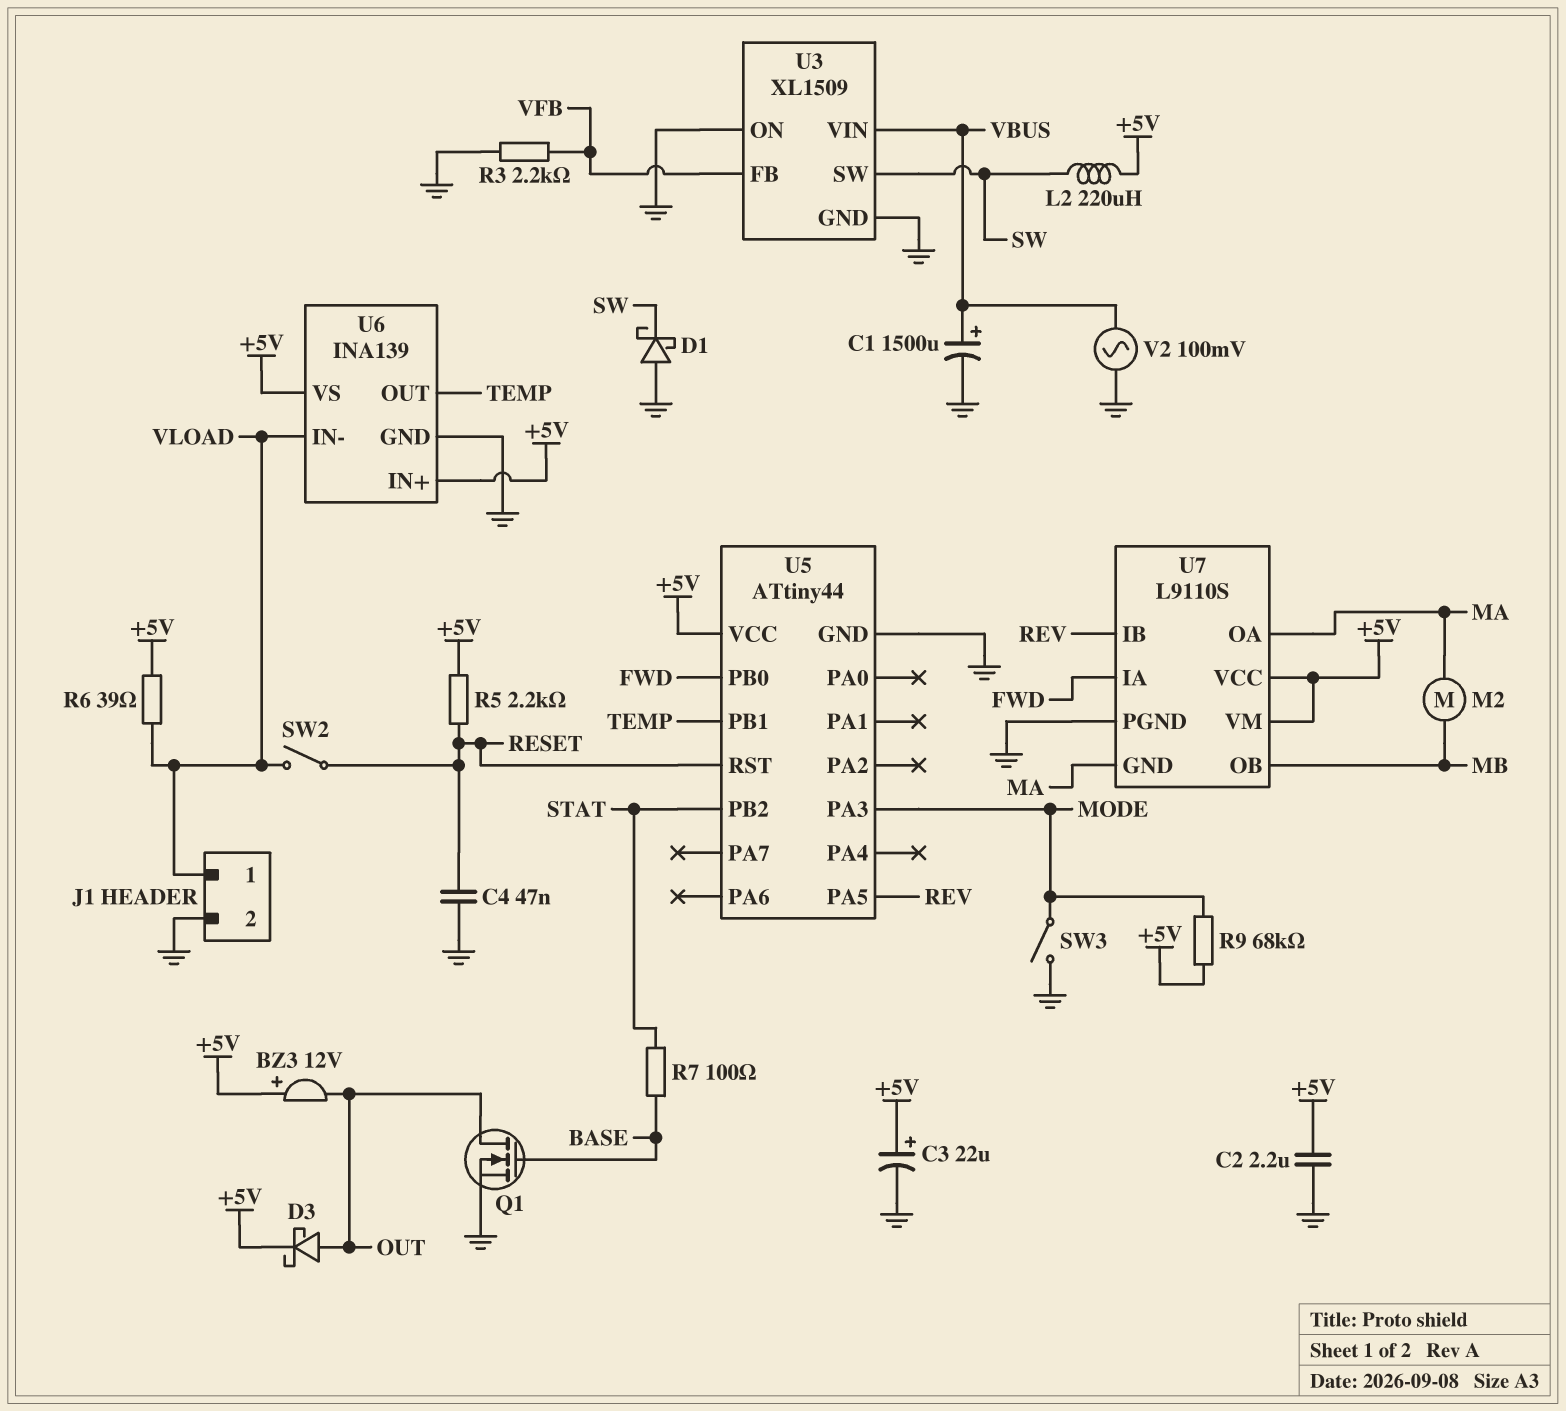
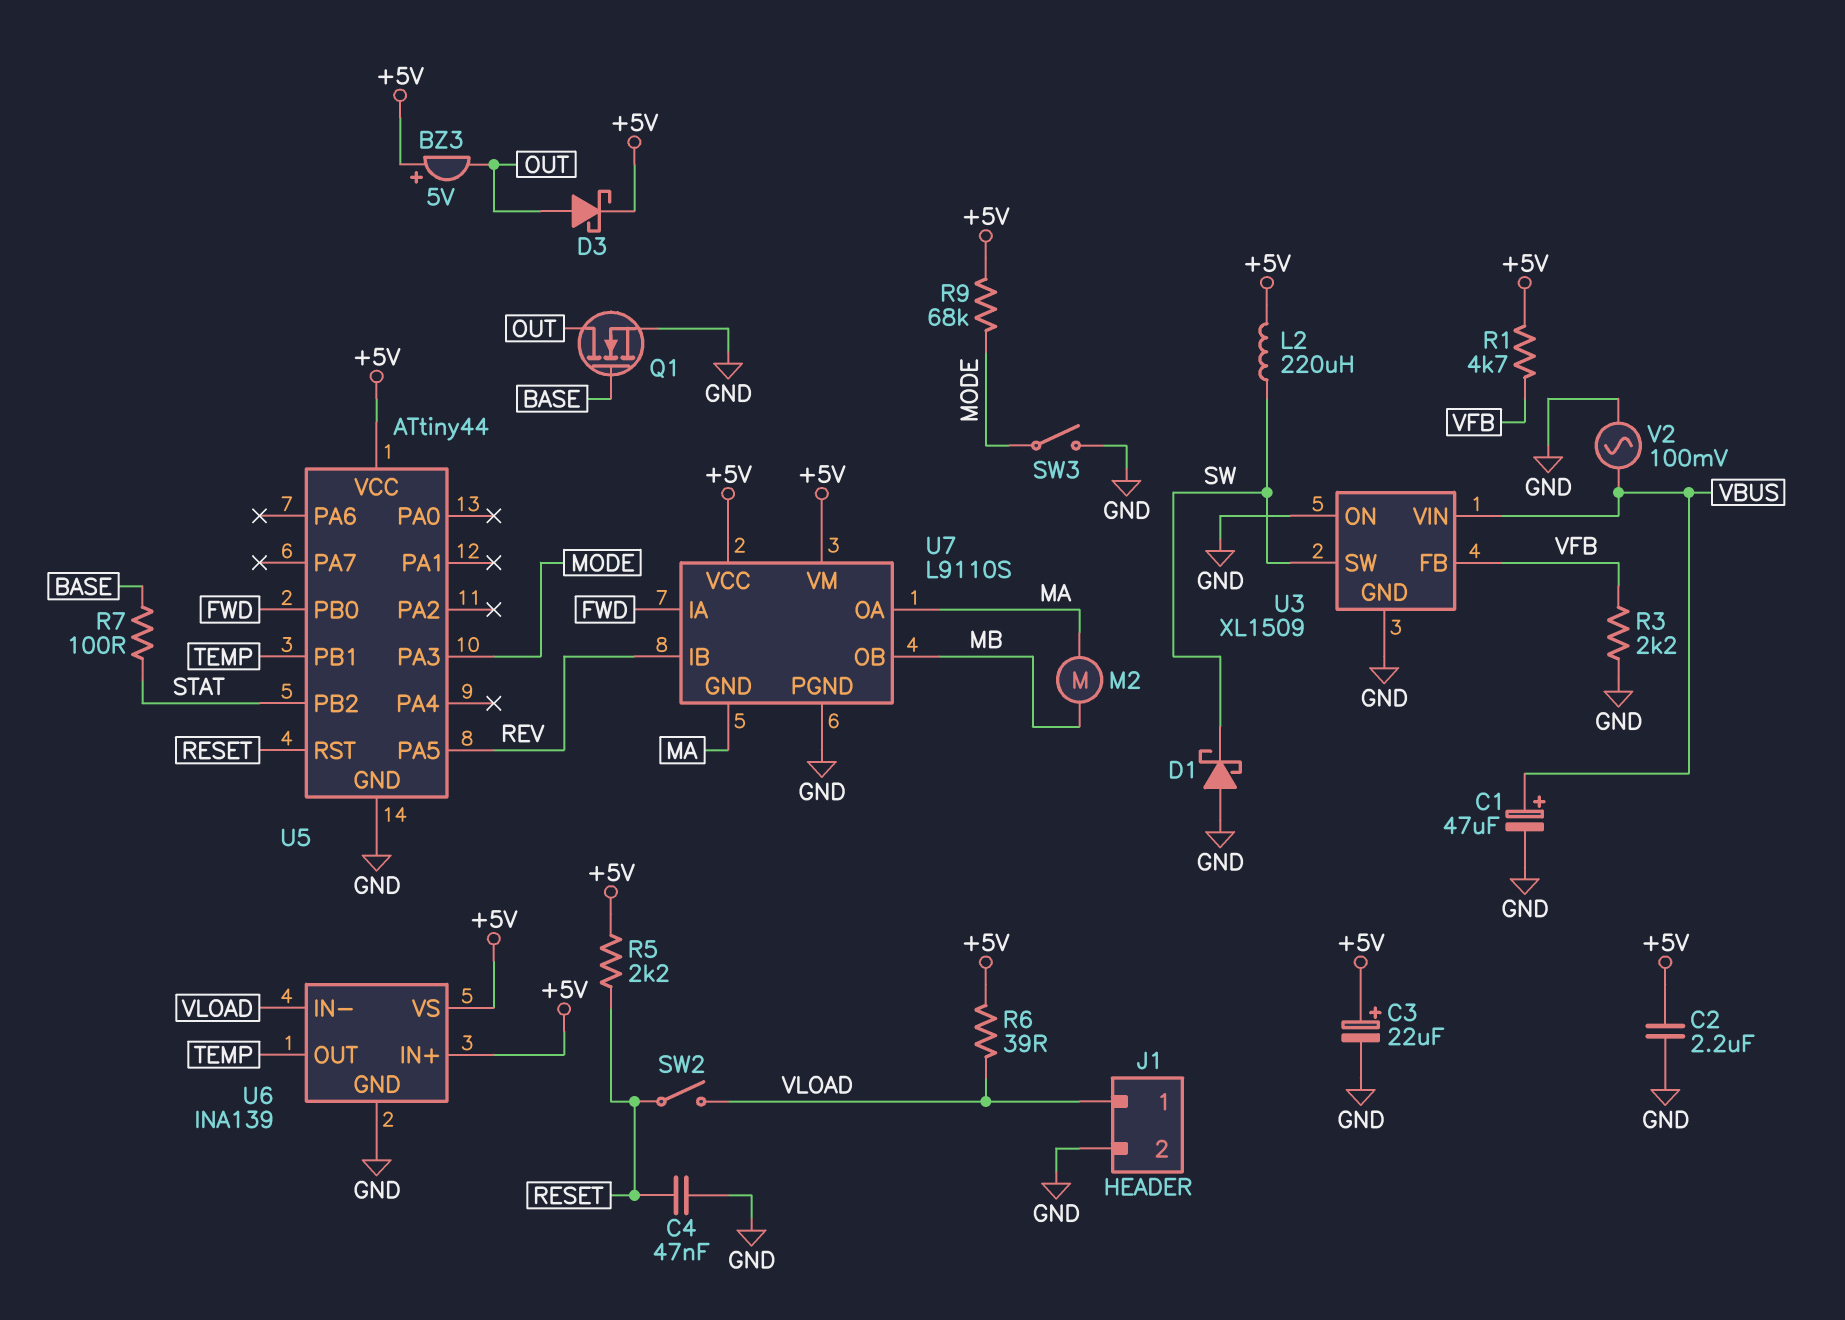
BZ3: buzzer 12V (plus +5V, minus OUT) -> buzzer 5V (plus +5V, minus OUT)
C1: 1500uF (plus VBUS, minus GND) -> 47uF (plus VBUS, minus GND)
R1: none -> 4.7k (+5V, VFB)

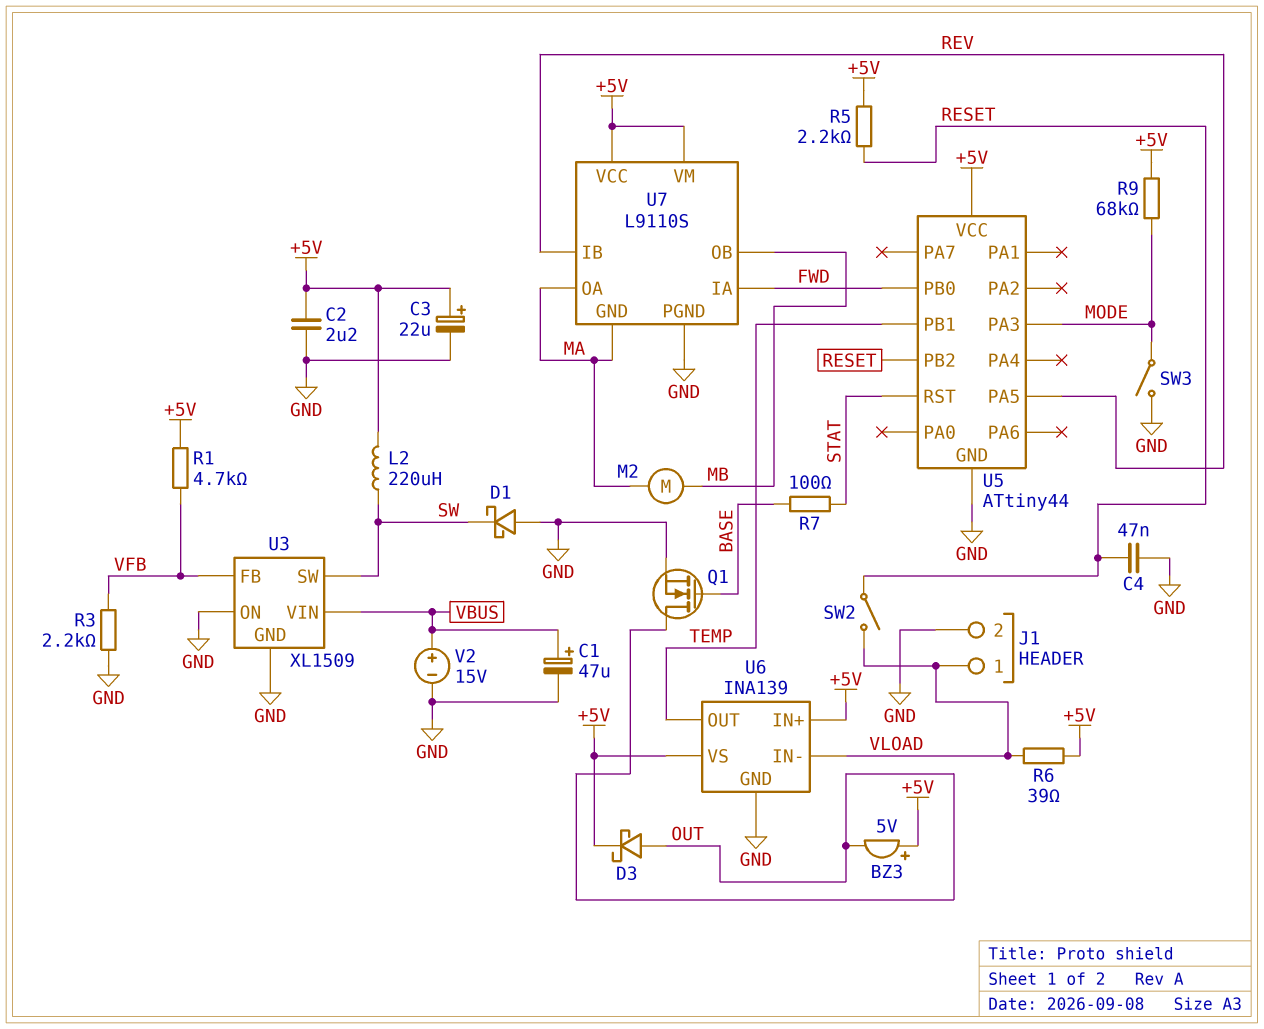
U5 pin PB2: STAT -> RESET
U5 pin RST: RESET -> STAT
V2: AC 100mV (GND, VBUS) -> 15V (plus VBUS, minus GND)

